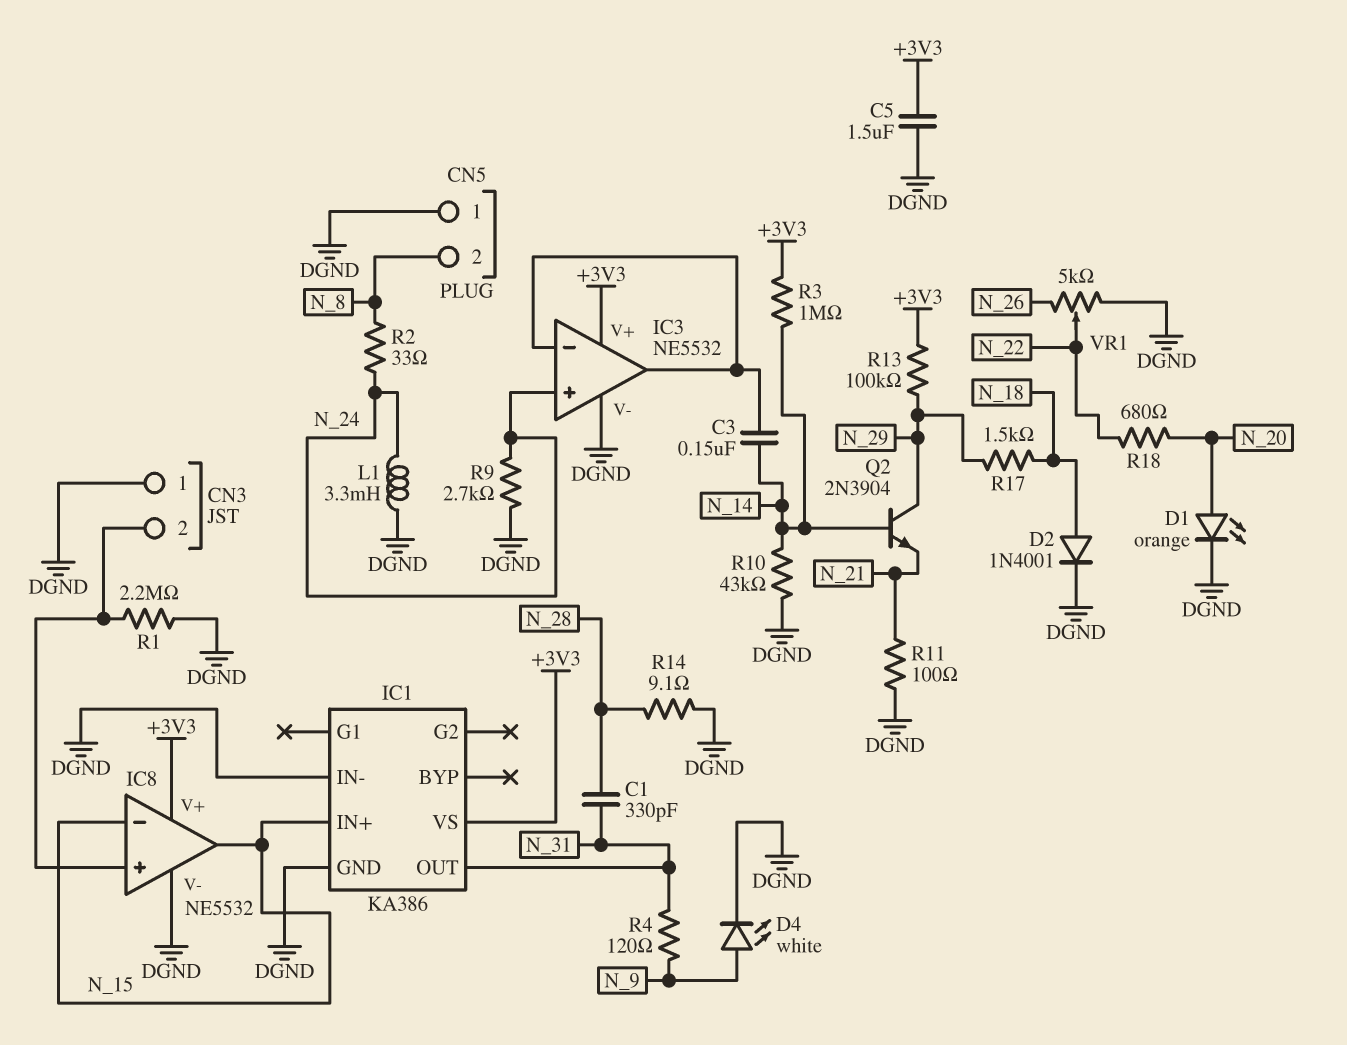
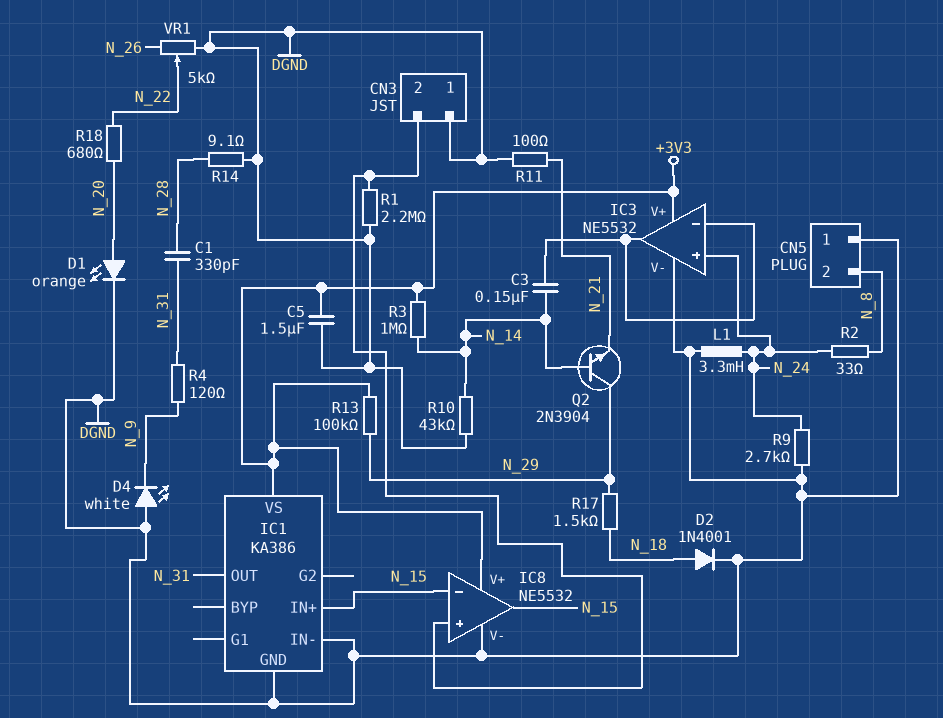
D4: LED white (A N_9, K DGND) -> LED white (A DGND, K N_9)

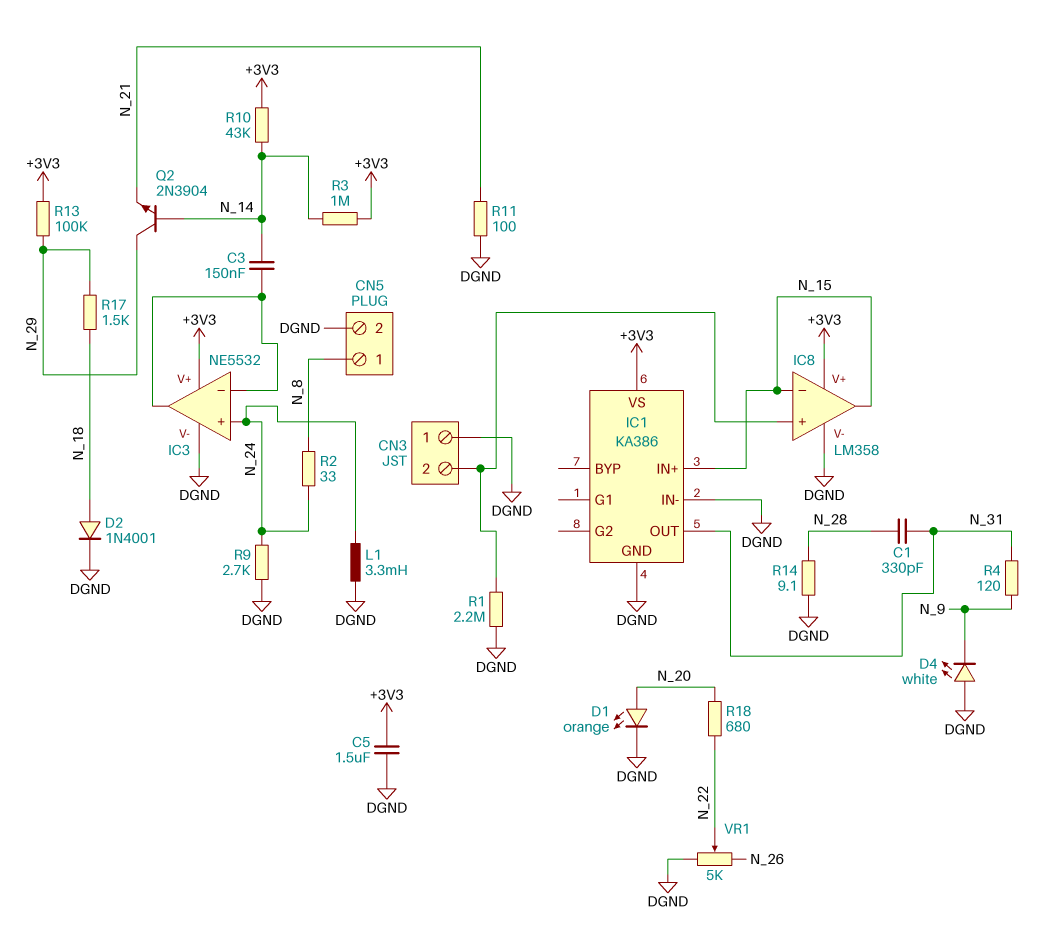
CN5 pin 1: DGND -> N_8
CN5 pin 2: N_8 -> DGND
IC8: NE5532 -> LM358
R10: 43k (DGND, N_14) -> 43k (+3V3, N_14)

